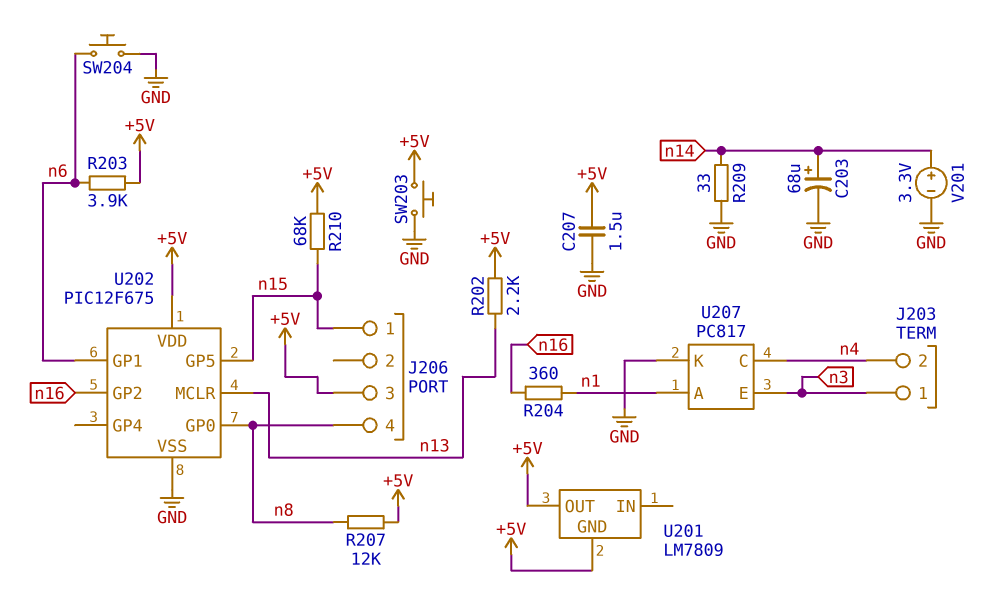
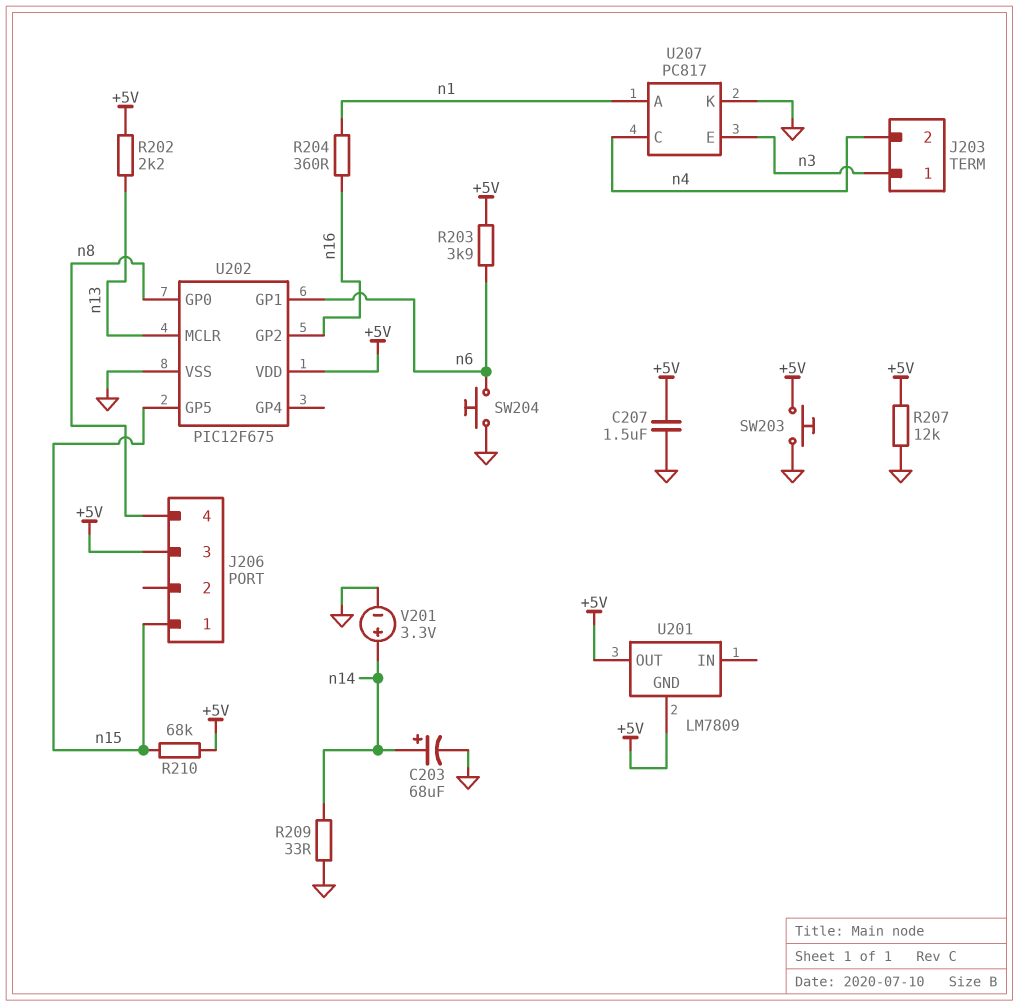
R207: 12k (+5V, n8) -> 12k (+5V, GND)

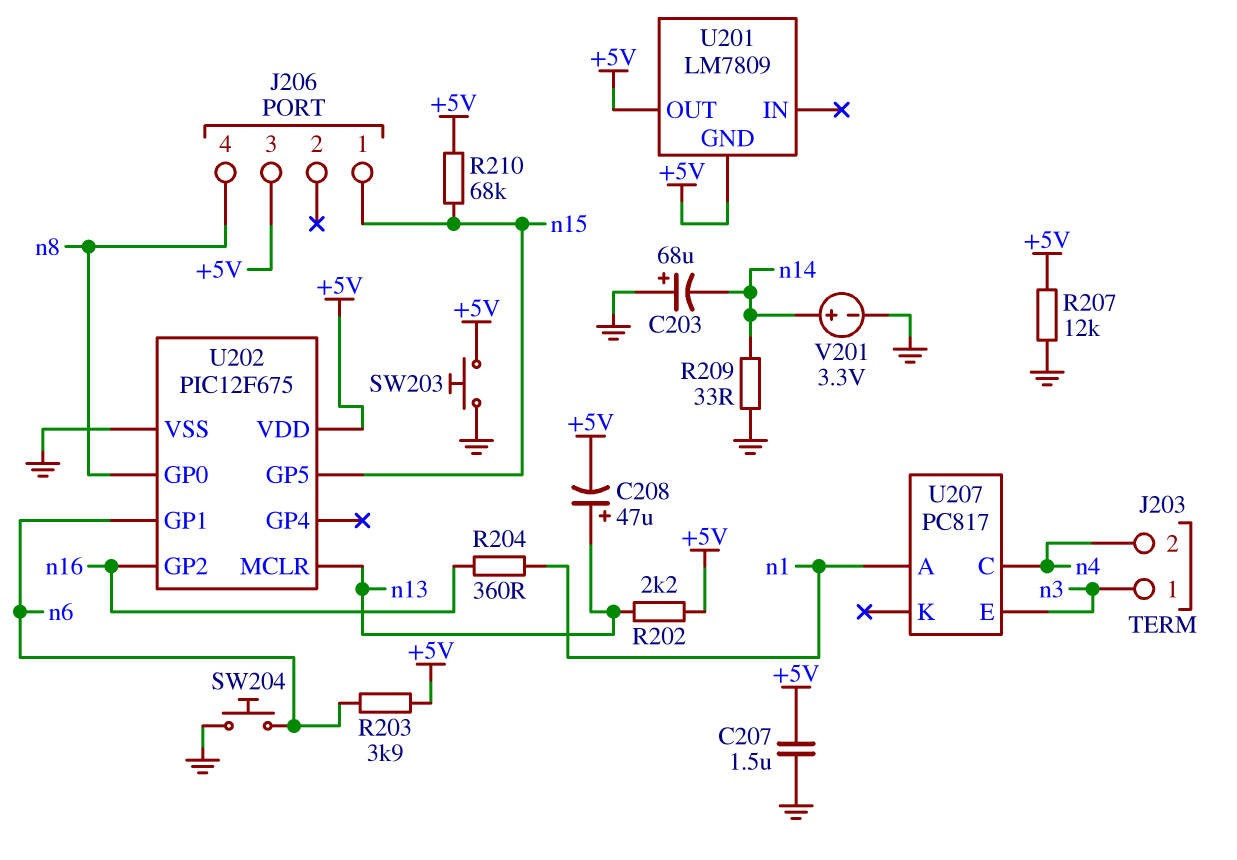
C203: 68uF (plus n14, minus GND) -> 68uF (plus GND, minus n14)
C208: none -> 47uF (plus n13, minus +5V)
U207 pin K: GND -> none

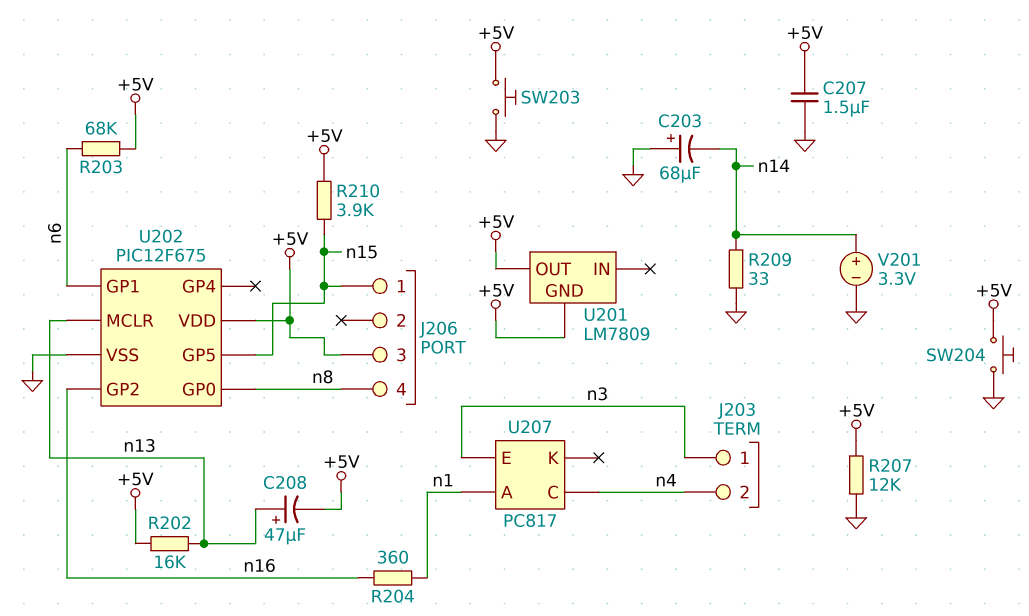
R202: 2.2k (+5V, n13) -> 16k (+5V, n13)
R203: 3.9k (+5V, n6) -> 68k (+5V, n6)
R210: 68k (+5V, n15) -> 3.9k (+5V, n15)
SW204: button (GND, n6) -> button (+5V, GND)

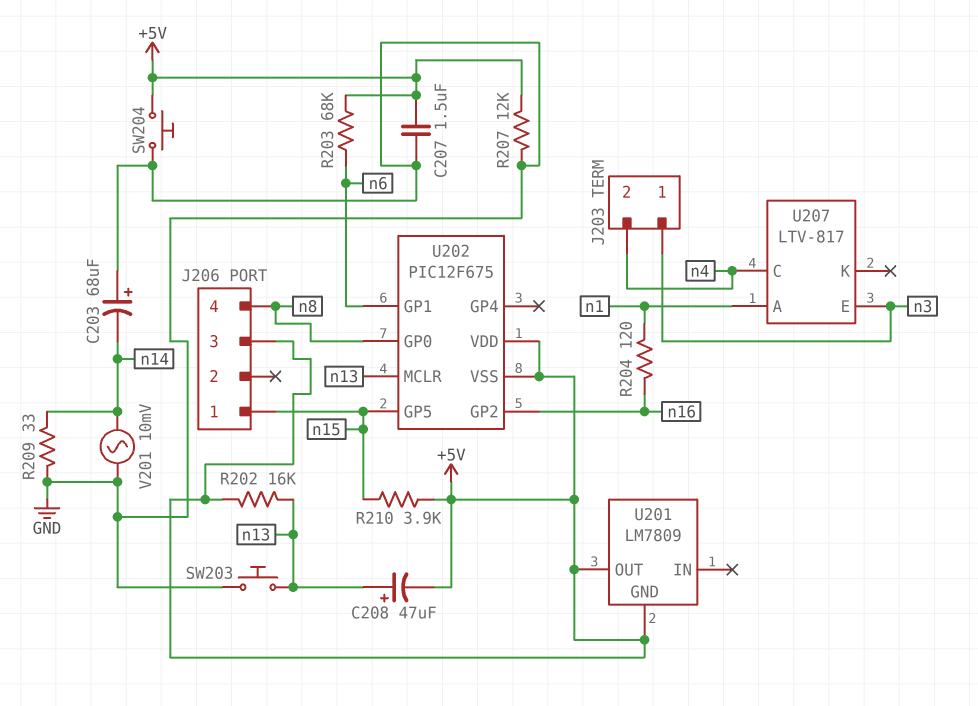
R204: 360 (n1, n16) -> 120 (n1, n16)
SW203: button (+5V, GND) -> button (GND, n13)
U202 pin VSS: GND -> +5V
U207: PC817 -> LTV-817
V201: 3.3V (plus n14, minus GND) -> AC 10mV (GND, n14)

